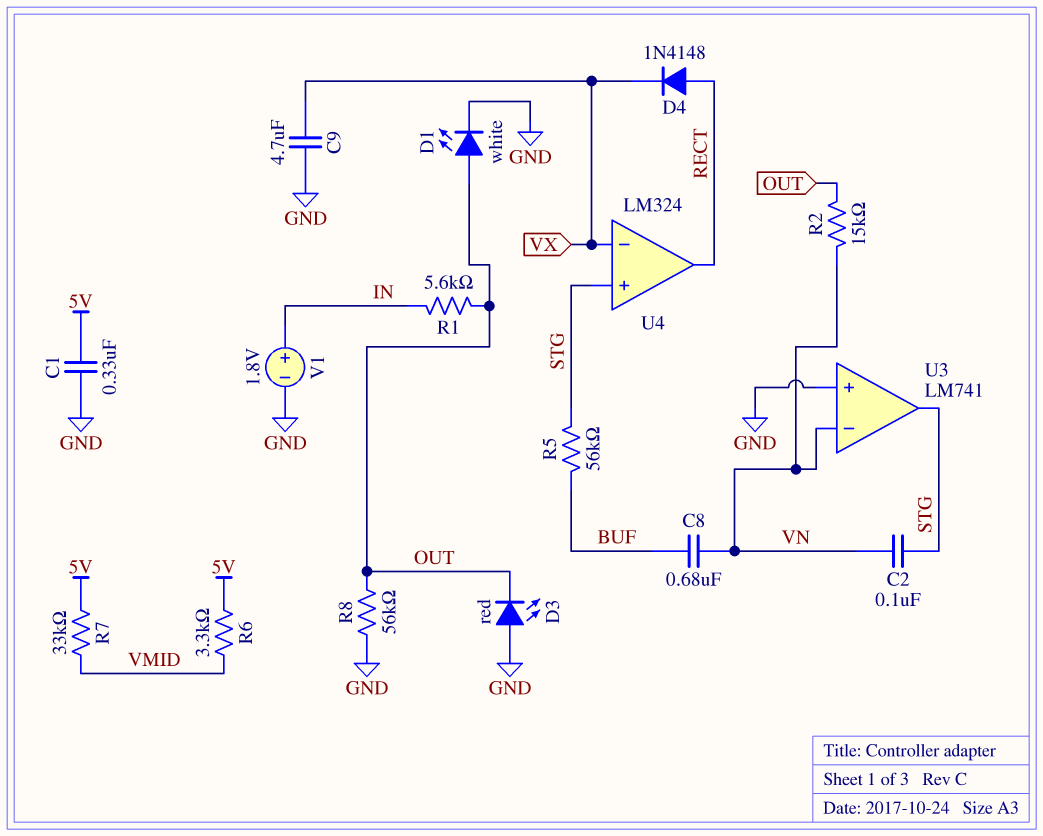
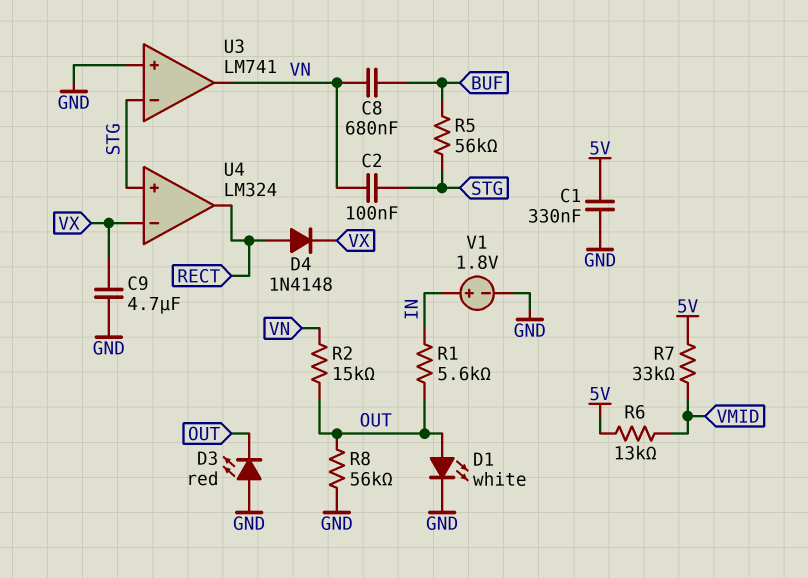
R6: 3.3k (5V, VMID) -> 13k (5V, VMID)
U3 pin in-: VN -> STG
U3 pin out: STG -> VN

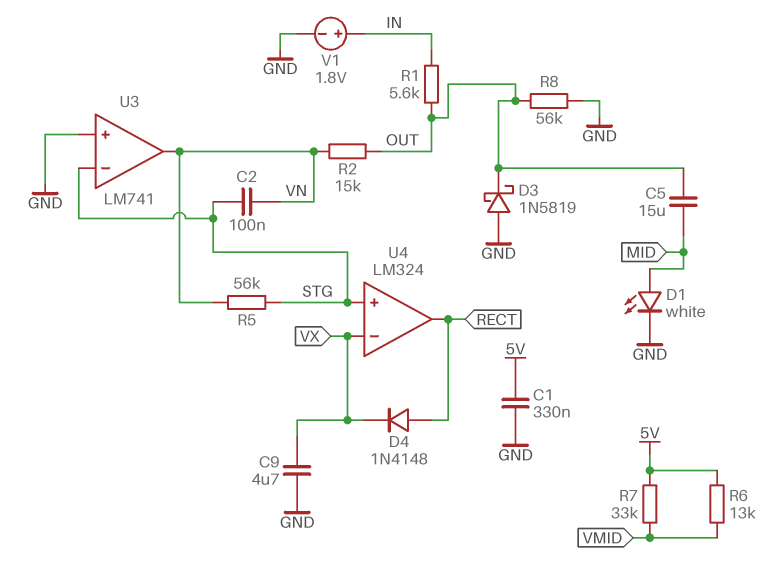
C5: none -> 15uF (MID, OUT)
C8: 680nF (BUF, VN) -> none
D1: LED white (A OUT, K GND) -> LED white (A MID, K GND)
D3: LED red (A GND, K OUT) -> schottky 1N5819 (A GND, K OUT)
R5: 56k (BUF, STG) -> 56k (STG, VN)

